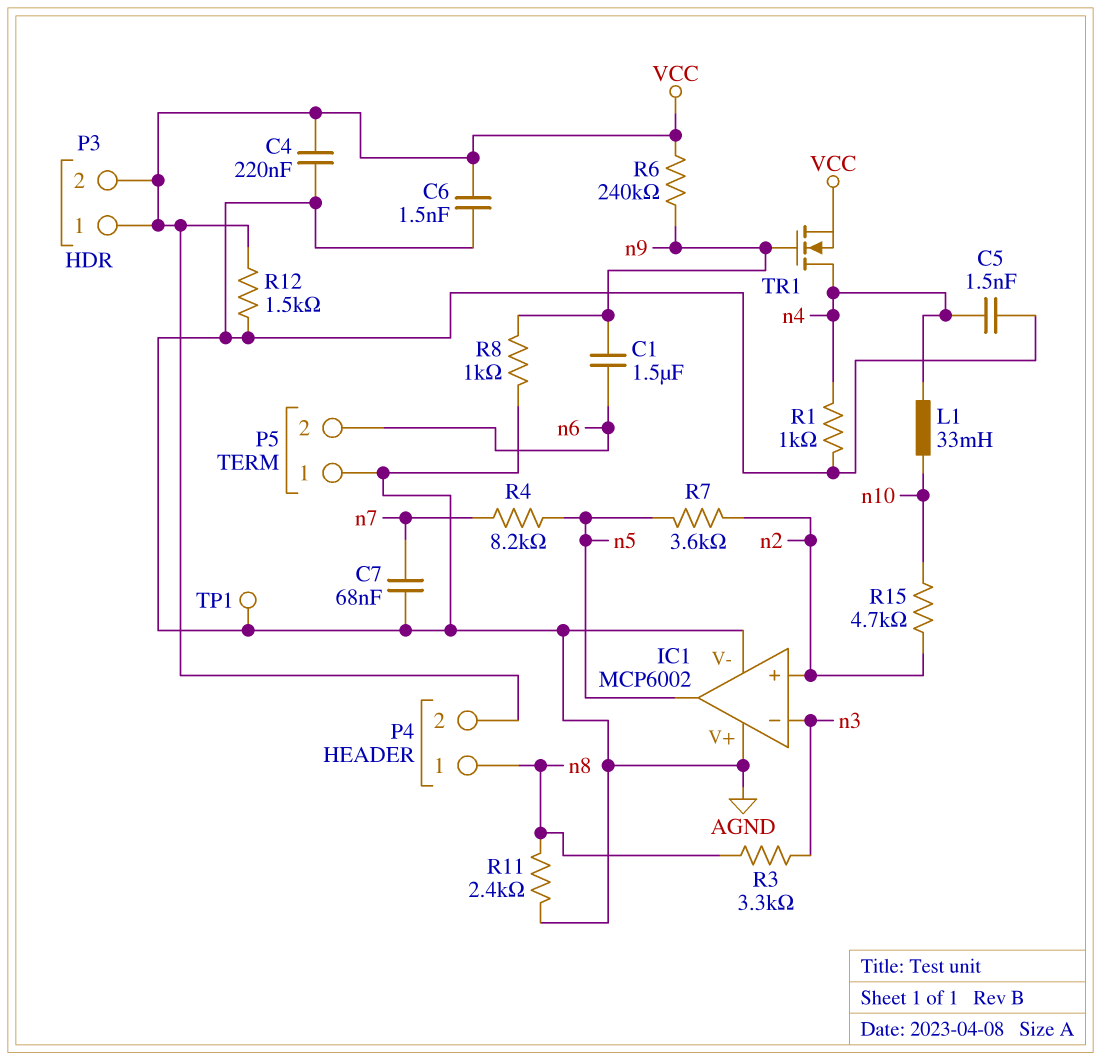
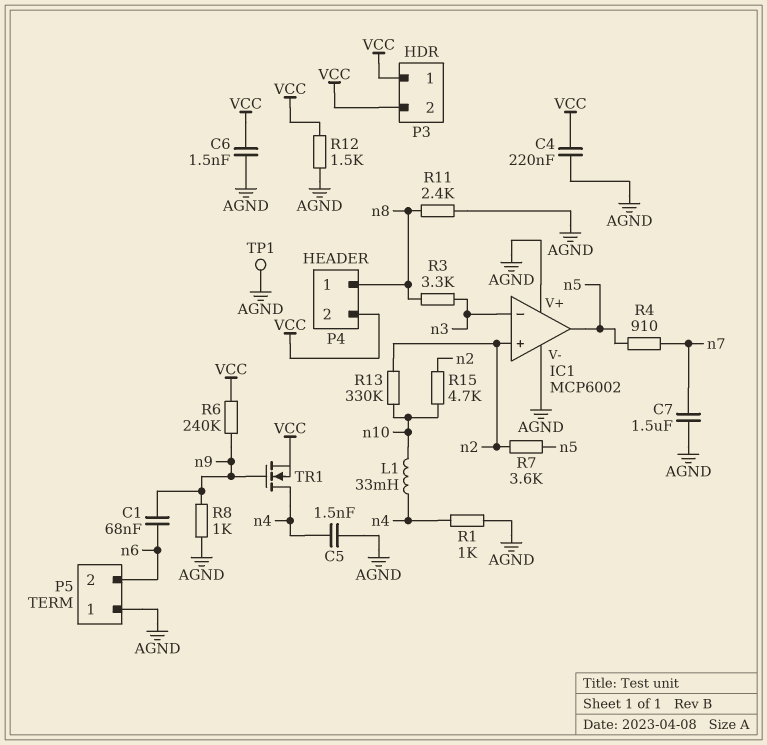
C1: 1.5uF (n6, n9) -> 68nF (n6, n9)
C7: 68nF (AGND, n7) -> 1.5uF (AGND, n7)
R4: 8.2k (n5, n7) -> 910 (n5, n7)
R13: none -> 330k (n2, n10)

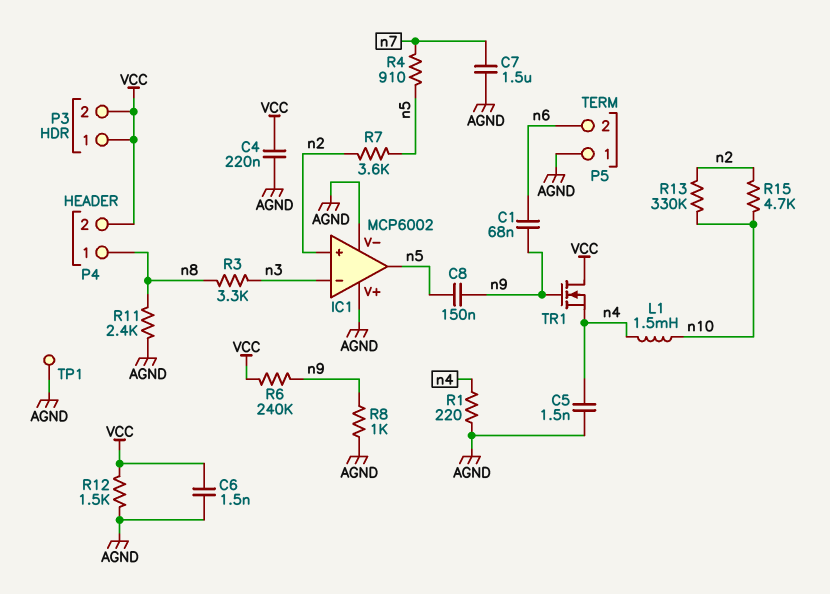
C8: none -> 150nF (n5, n9)
L1: 33mH (n4, n10) -> 1.5mH (n4, n10)
R1: 1k (AGND, n4) -> 220 (AGND, n4)
TR1: NMOS (G n9, D n4, S VCC) -> NMOS (G n9, D VCC, S n4)

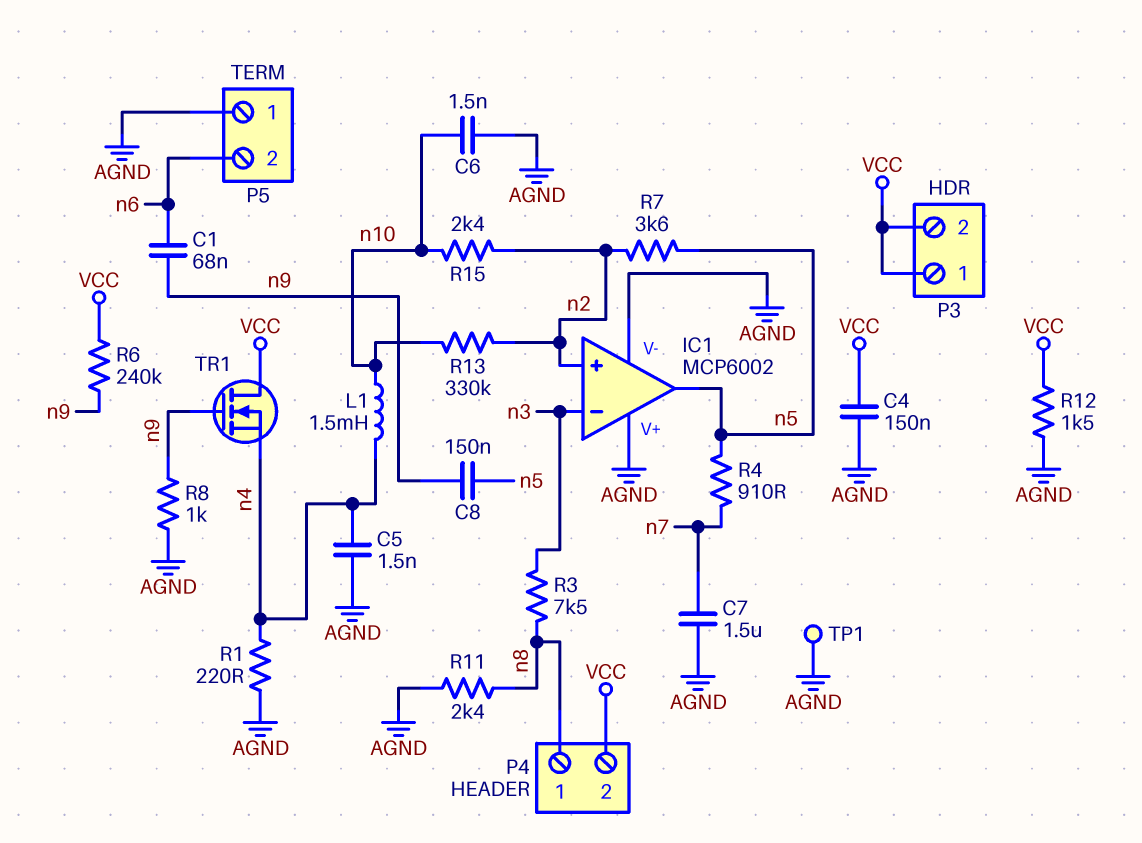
C4: 220nF (AGND, VCC) -> 150nF (AGND, VCC)
C6: 1.5nF (AGND, VCC) -> 1.5nF (AGND, n10)
R3: 3.3k (n3, n8) -> 7.5k (n3, n8)
R15: 4.7k (n2, n10) -> 2.4k (n2, n10)

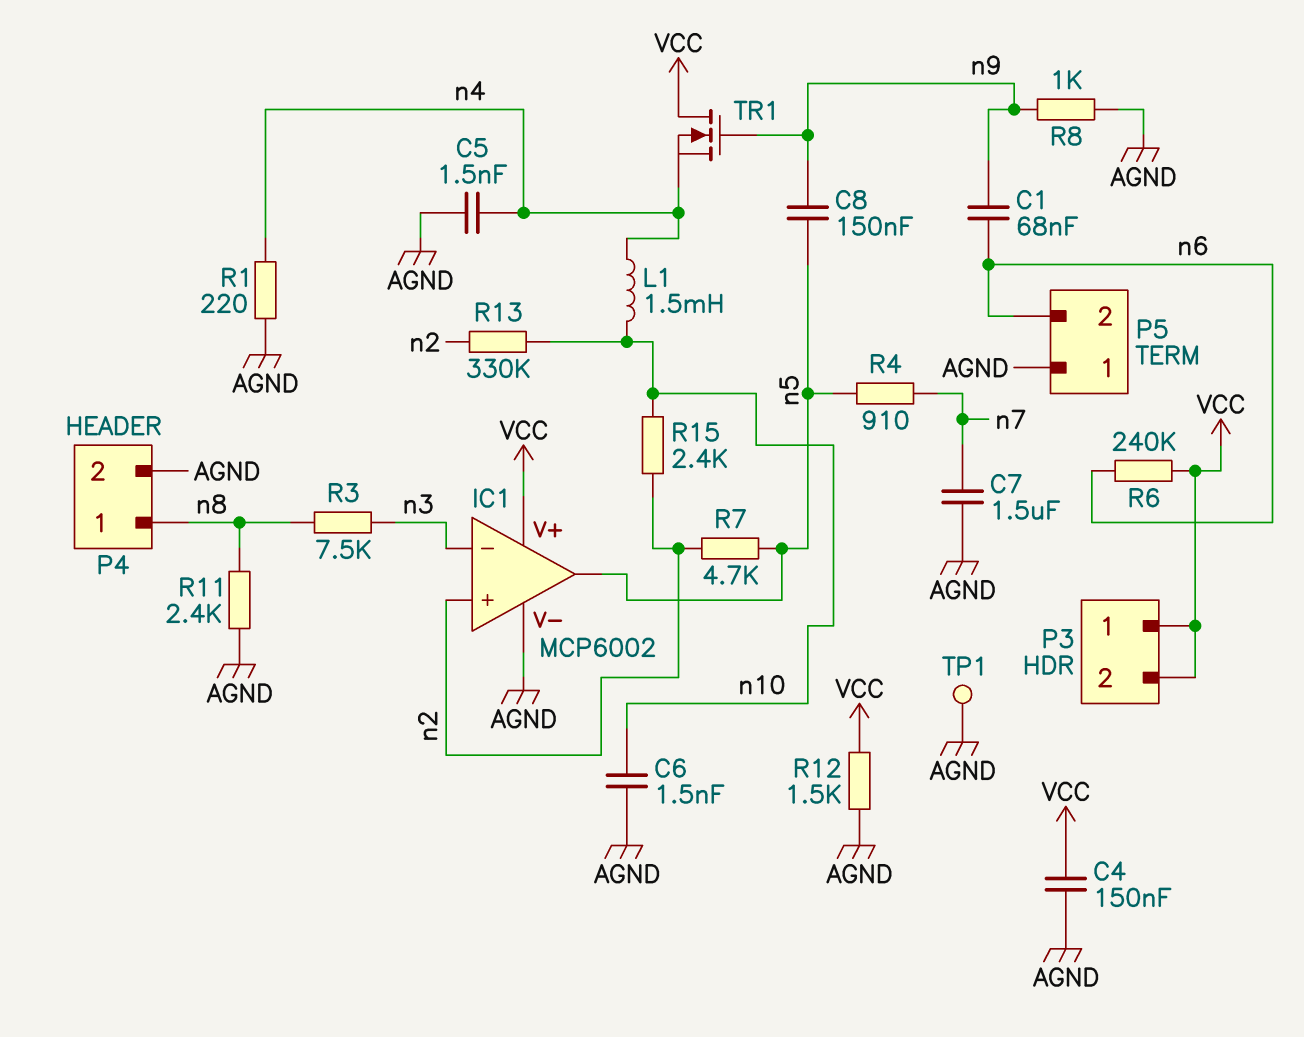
IC1 pin V+: AGND -> VCC
P4 pin 2: VCC -> AGND
R6: 240k (VCC, n9) -> 240k (VCC, n6)
R7: 3.6k (n2, n5) -> 4.7k (n2, n5)

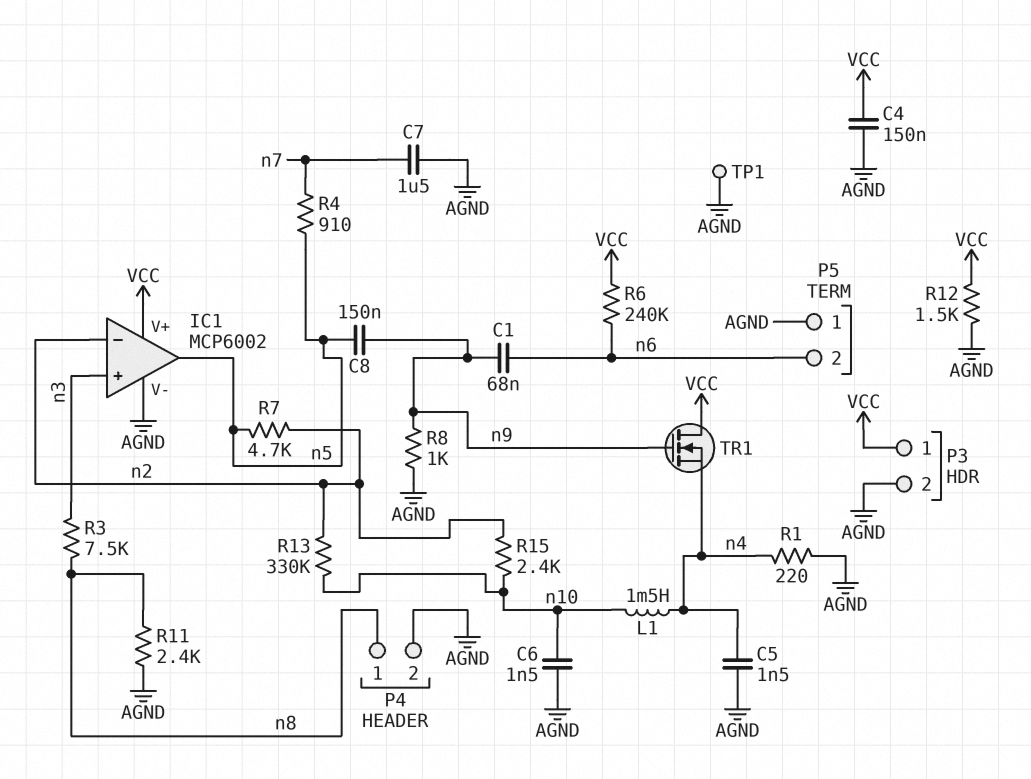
IC1 pin in+: n2 -> n3
IC1 pin in-: n3 -> n2
P3 pin 2: VCC -> AGND

